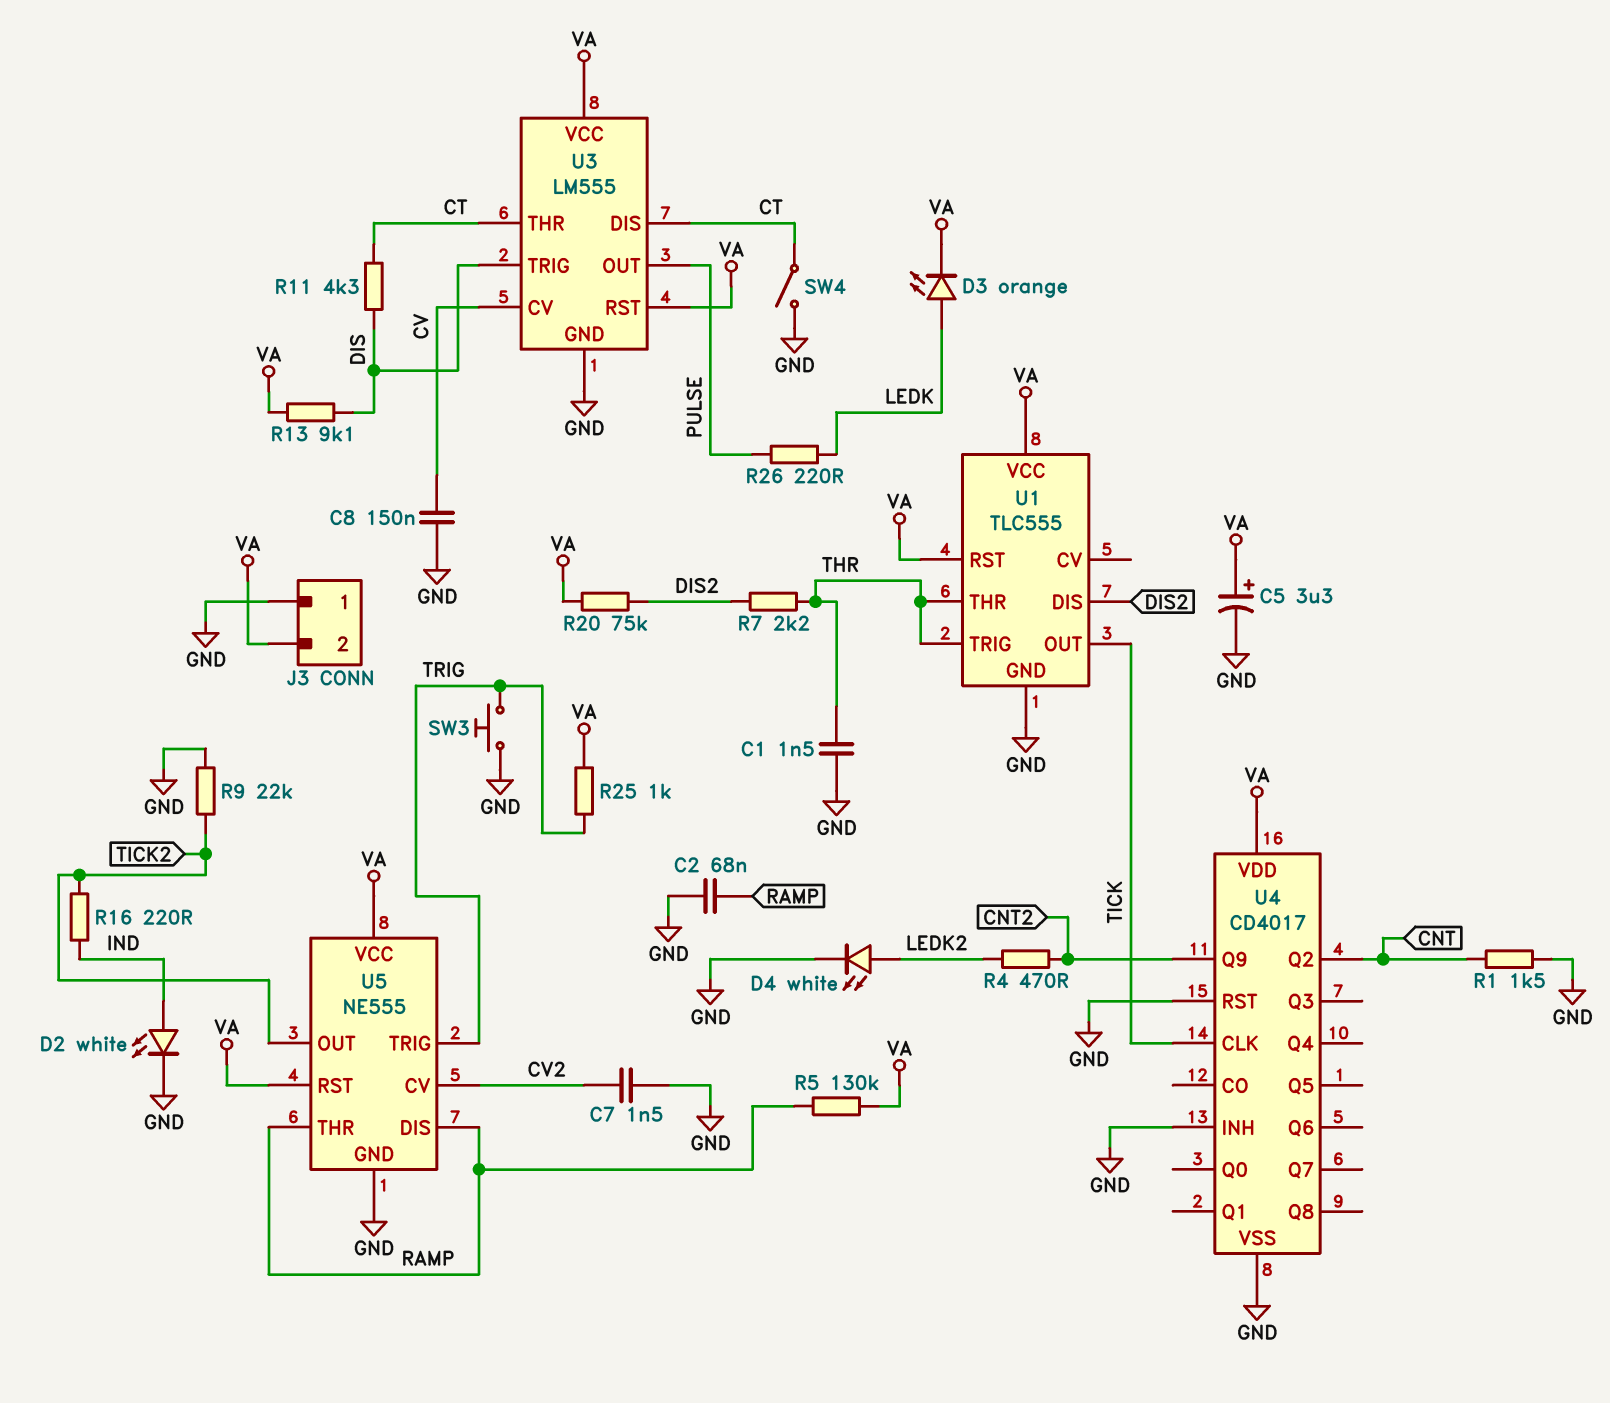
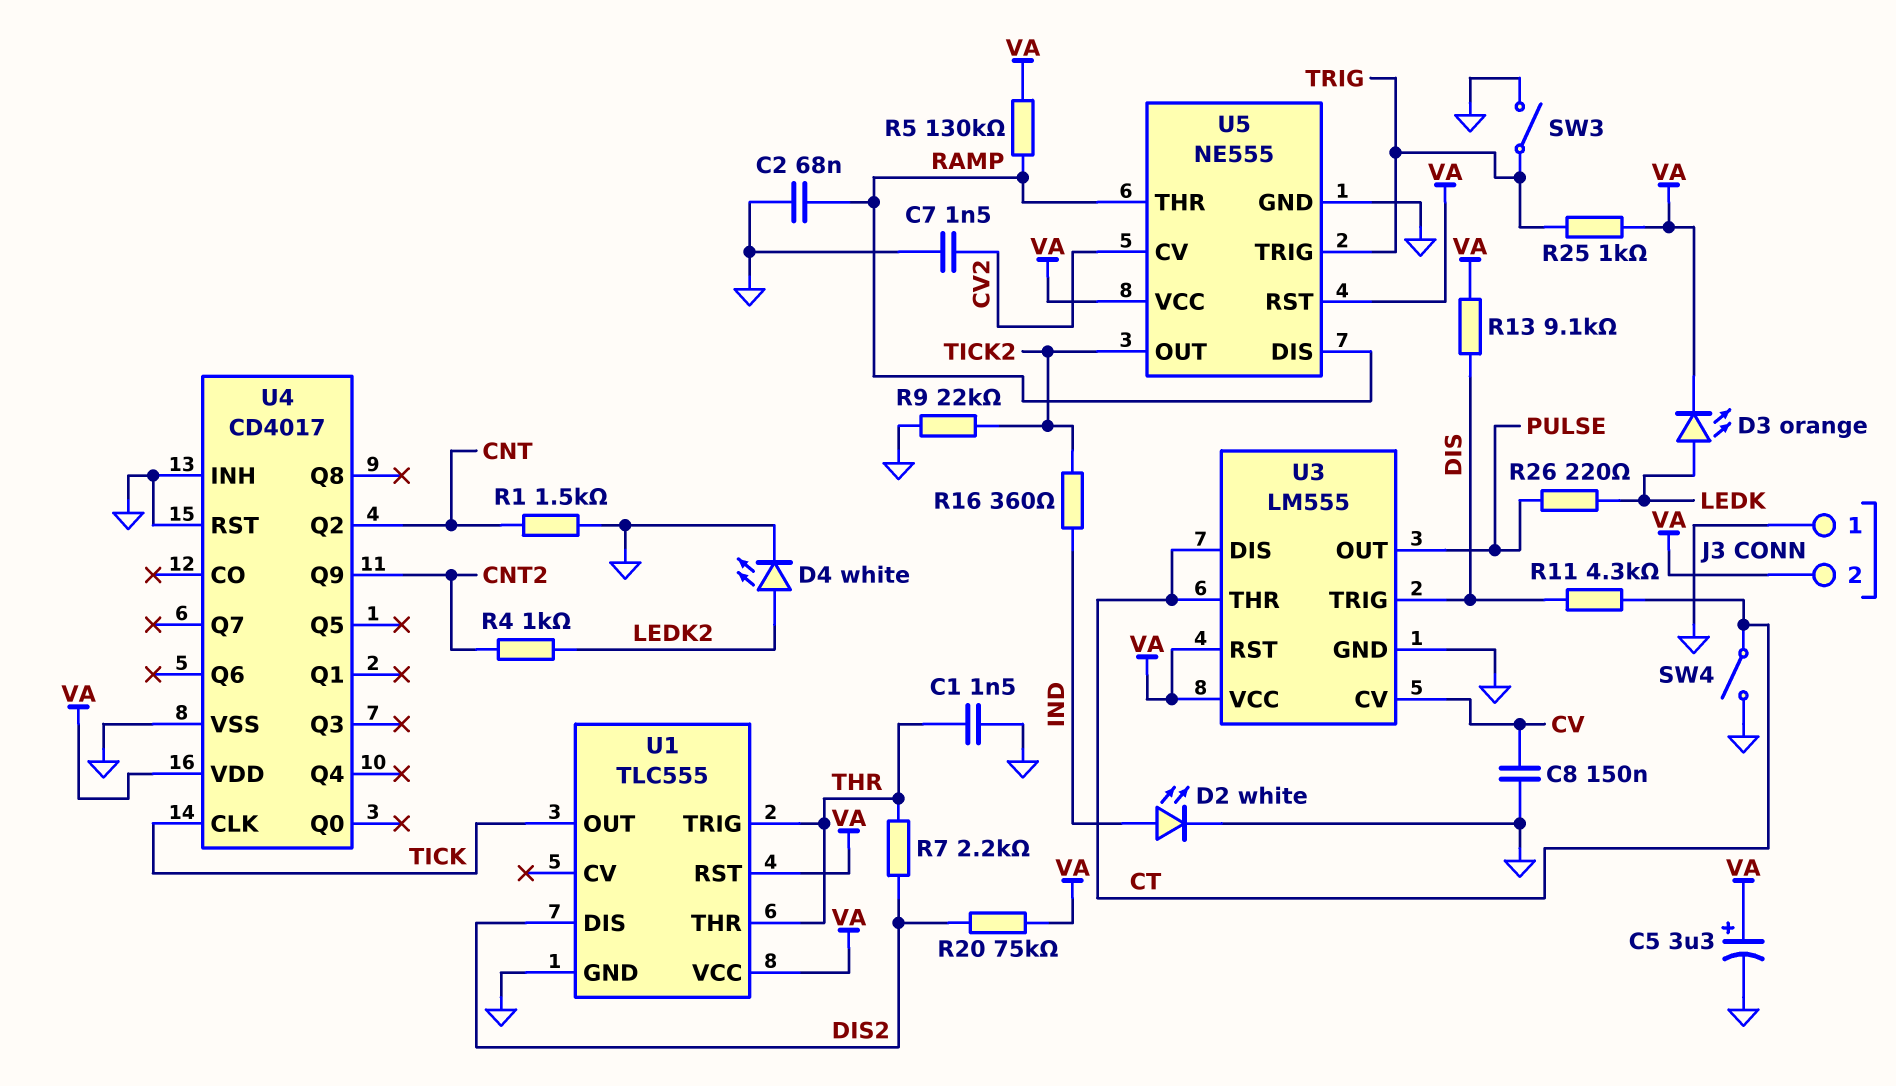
R4: 470 (CNT2, LEDK2) -> 1k (CNT2, LEDK2)
R16: 220 (IND, TICK2) -> 360 (IND, TICK2)
SW3: button (GND, TRIG) -> switch (GND, TRIG)

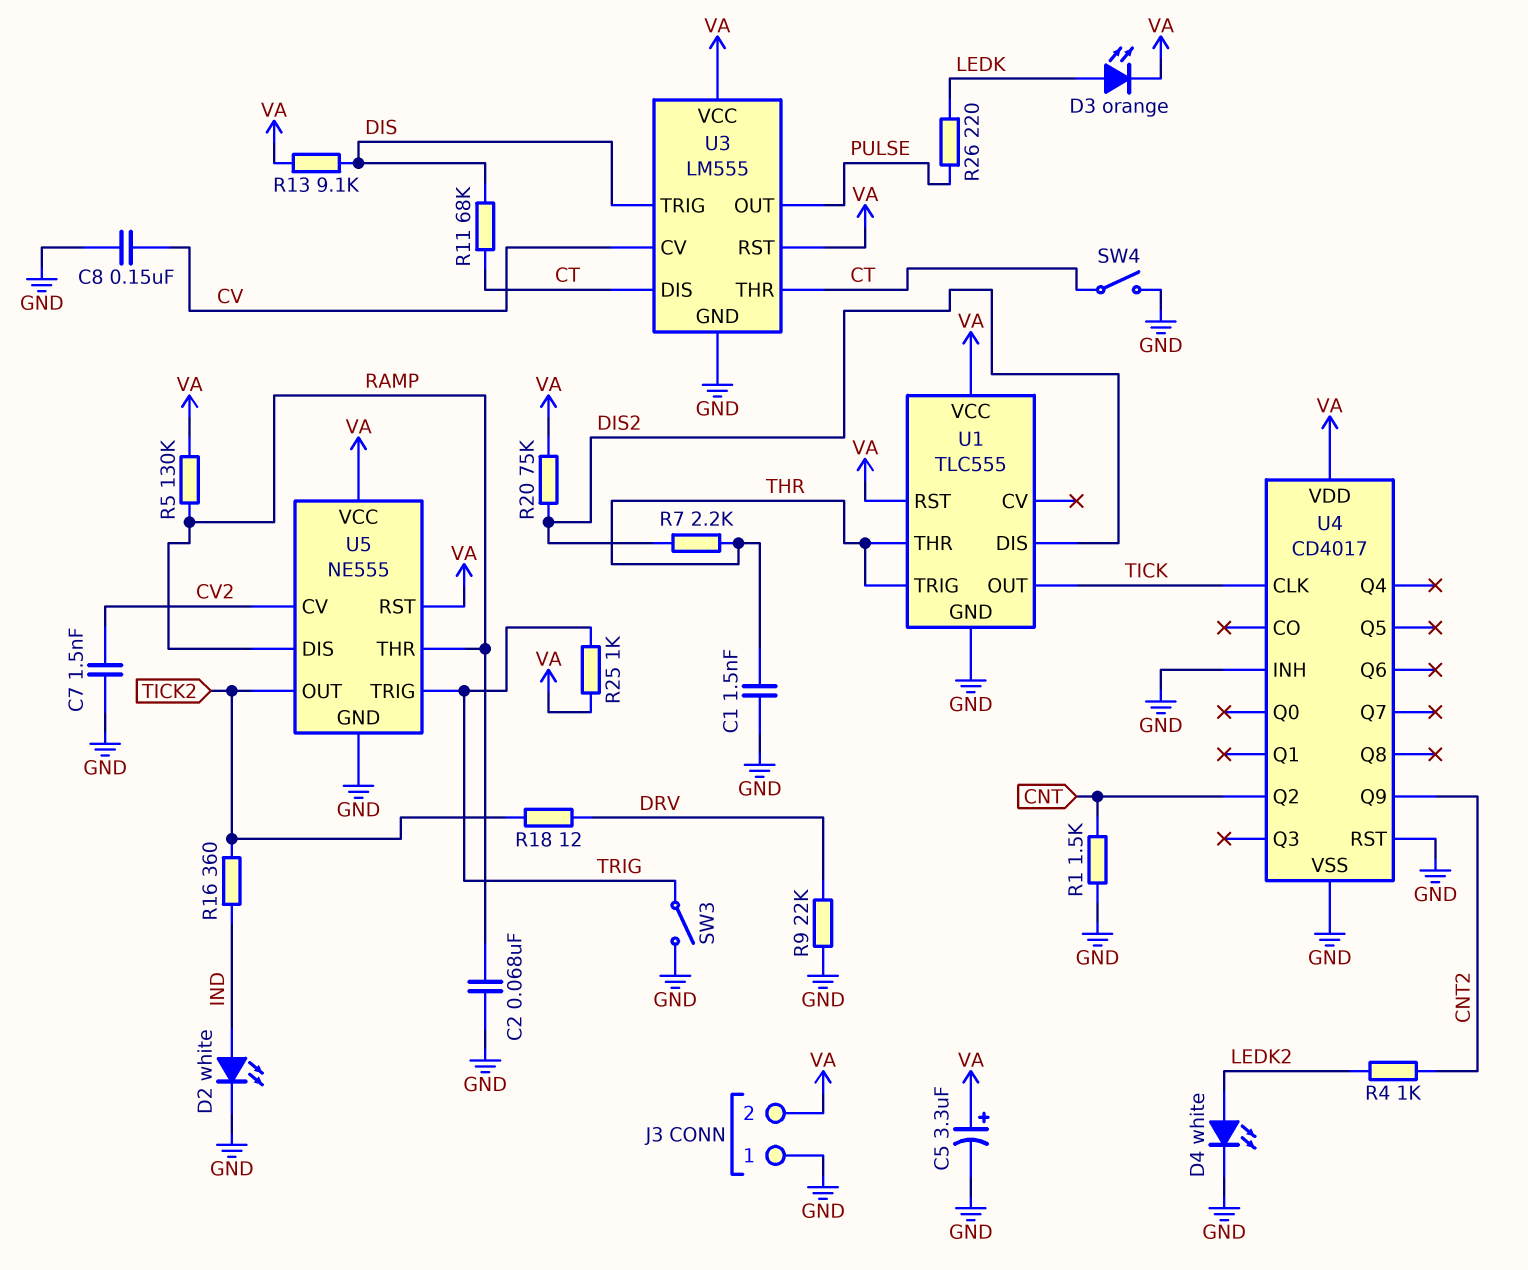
R9: 22k (GND, TICK2) -> 22k (DRV, GND)
R11: 4.3k (CT, DIS) -> 68k (CT, DIS)
R18: none -> 12 (DRV, TICK2)

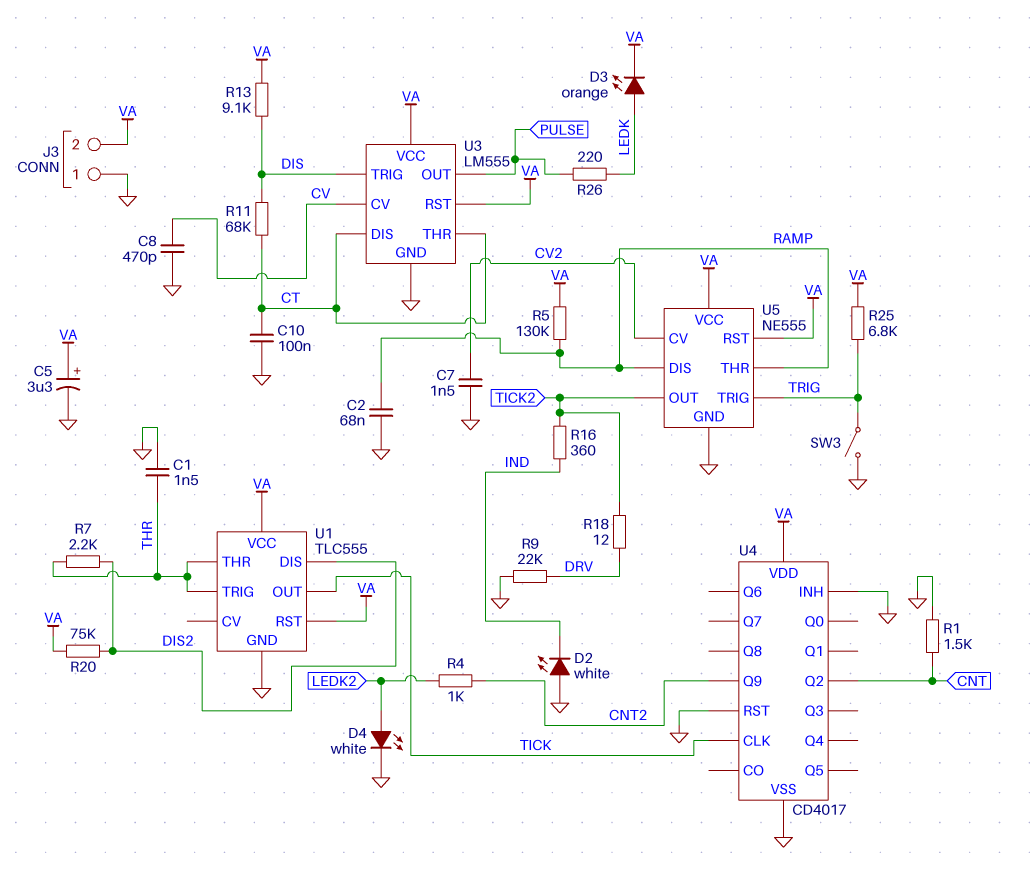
C8: 150nF (CV, GND) -> 470pF (CV, GND)
C10: none -> 100nF (CT, GND)
D2: LED white (A IND, K GND) -> LED white (A GND, K IND)
R25: 1k (TRIG, VA) -> 6.8k (TRIG, VA)
SW4: switch (CT, GND) -> none

